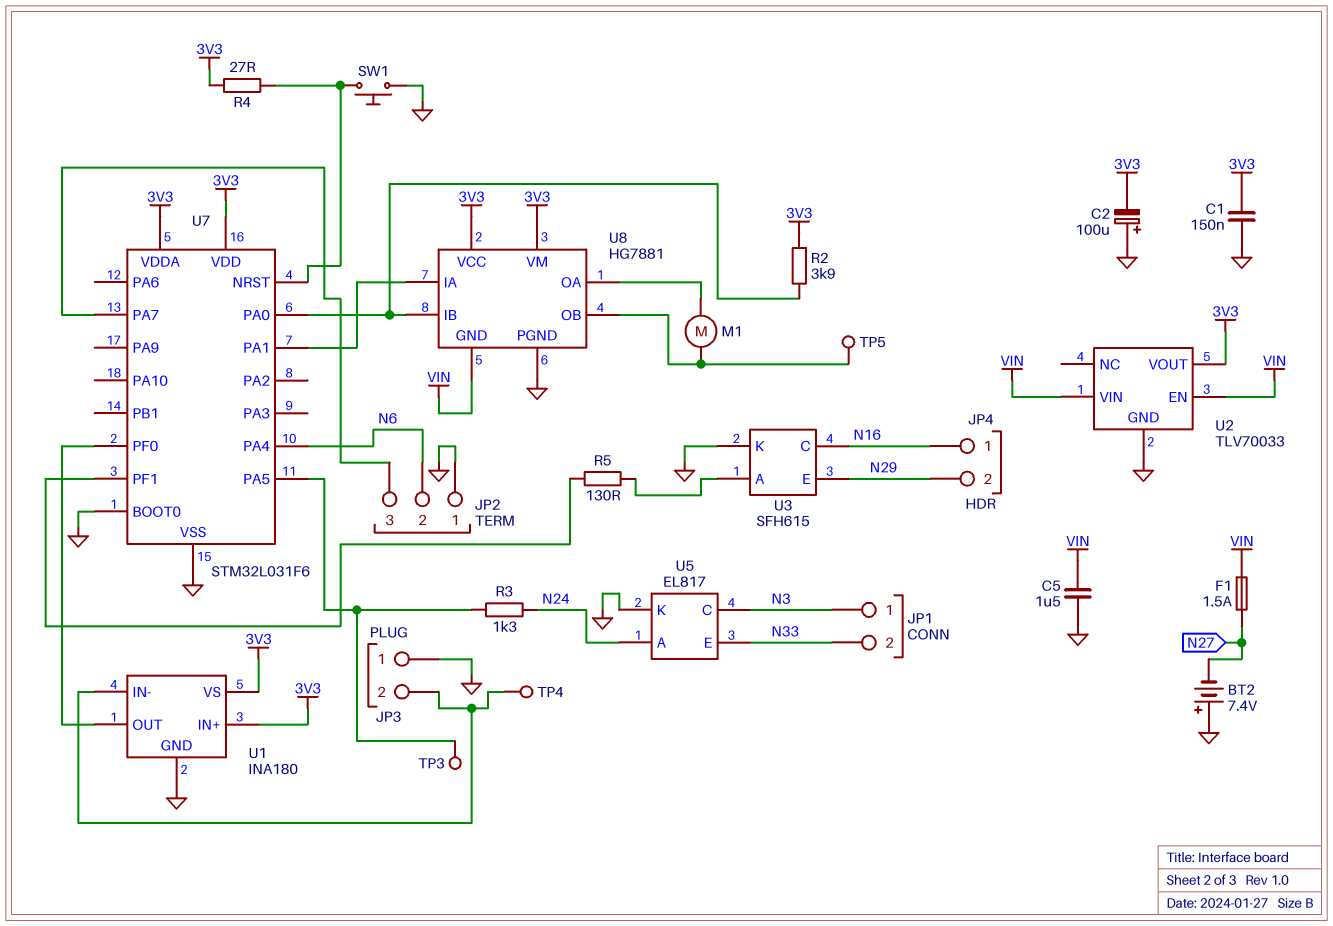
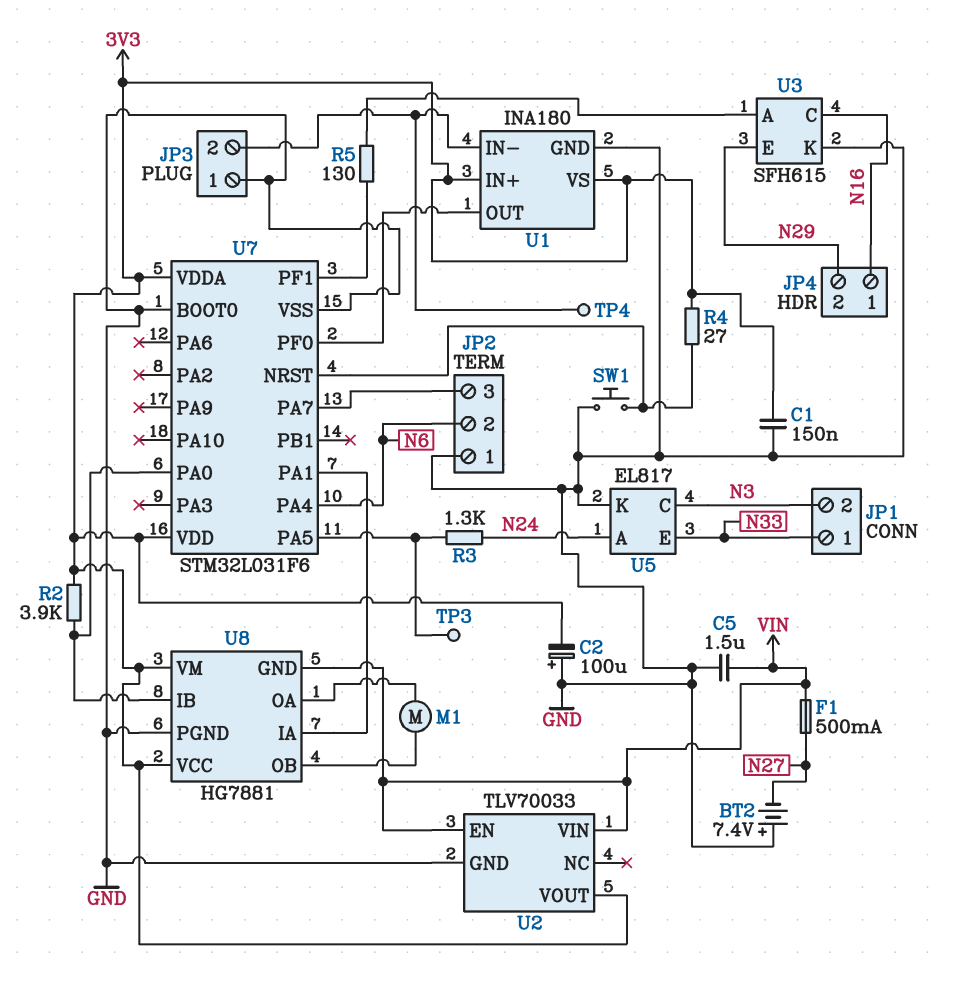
F1: 1.5A (N27, VIN) -> 500mA (N27, VIN)
JP1 pin 1: N3 -> N33
JP1 pin 2: N33 -> N3
TP5: test point (U8/OB) -> none

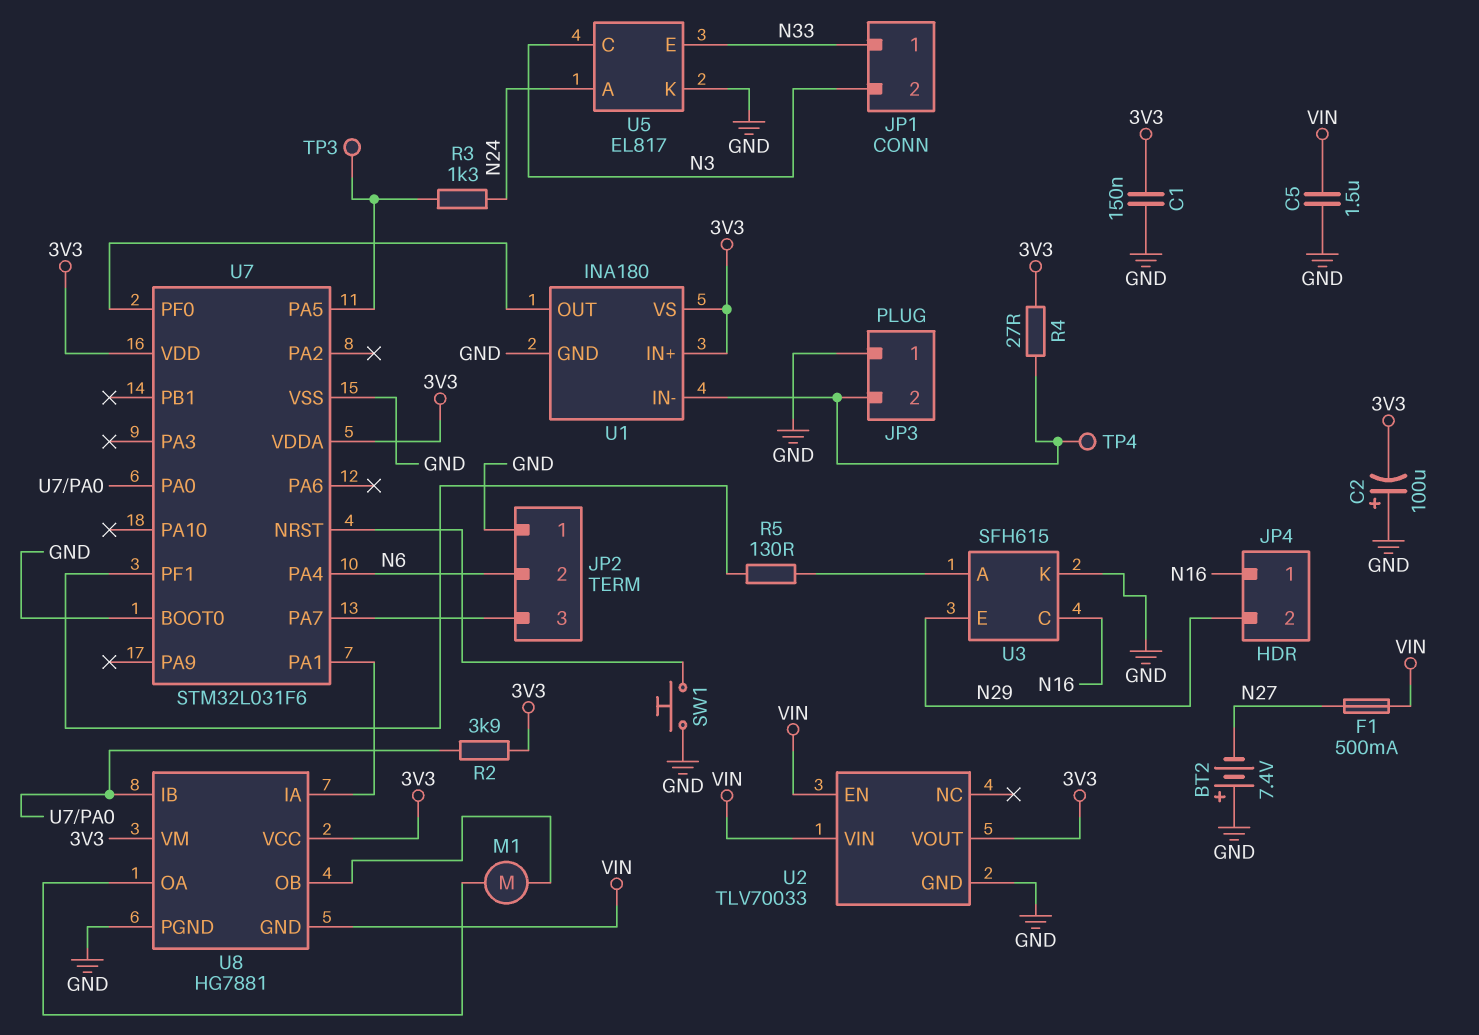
R4: 27 (3V3, U7/NRST) -> 27 (3V3, JP3/2)

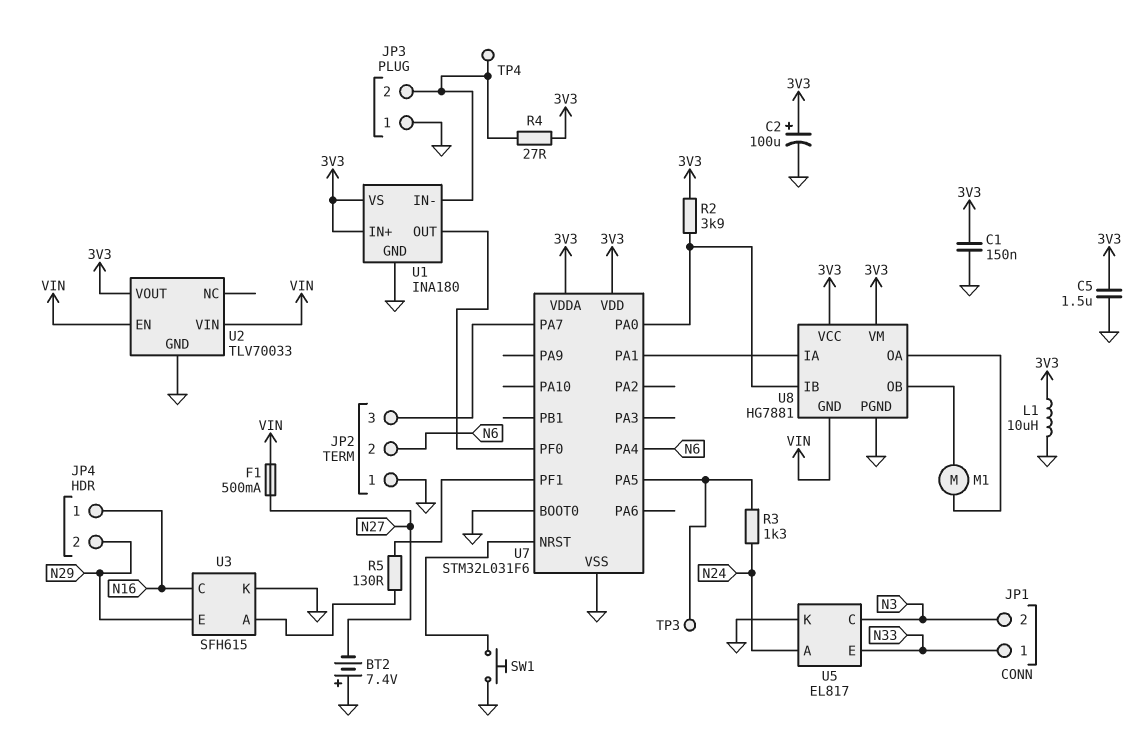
C2: 100uF (plus GND, minus 3V3) -> 100uF (plus 3V3, minus GND)
C5: 1.5uF (GND, VIN) -> 1.5uF (3V3, GND)
L1: none -> 10uH (3V3, GND)

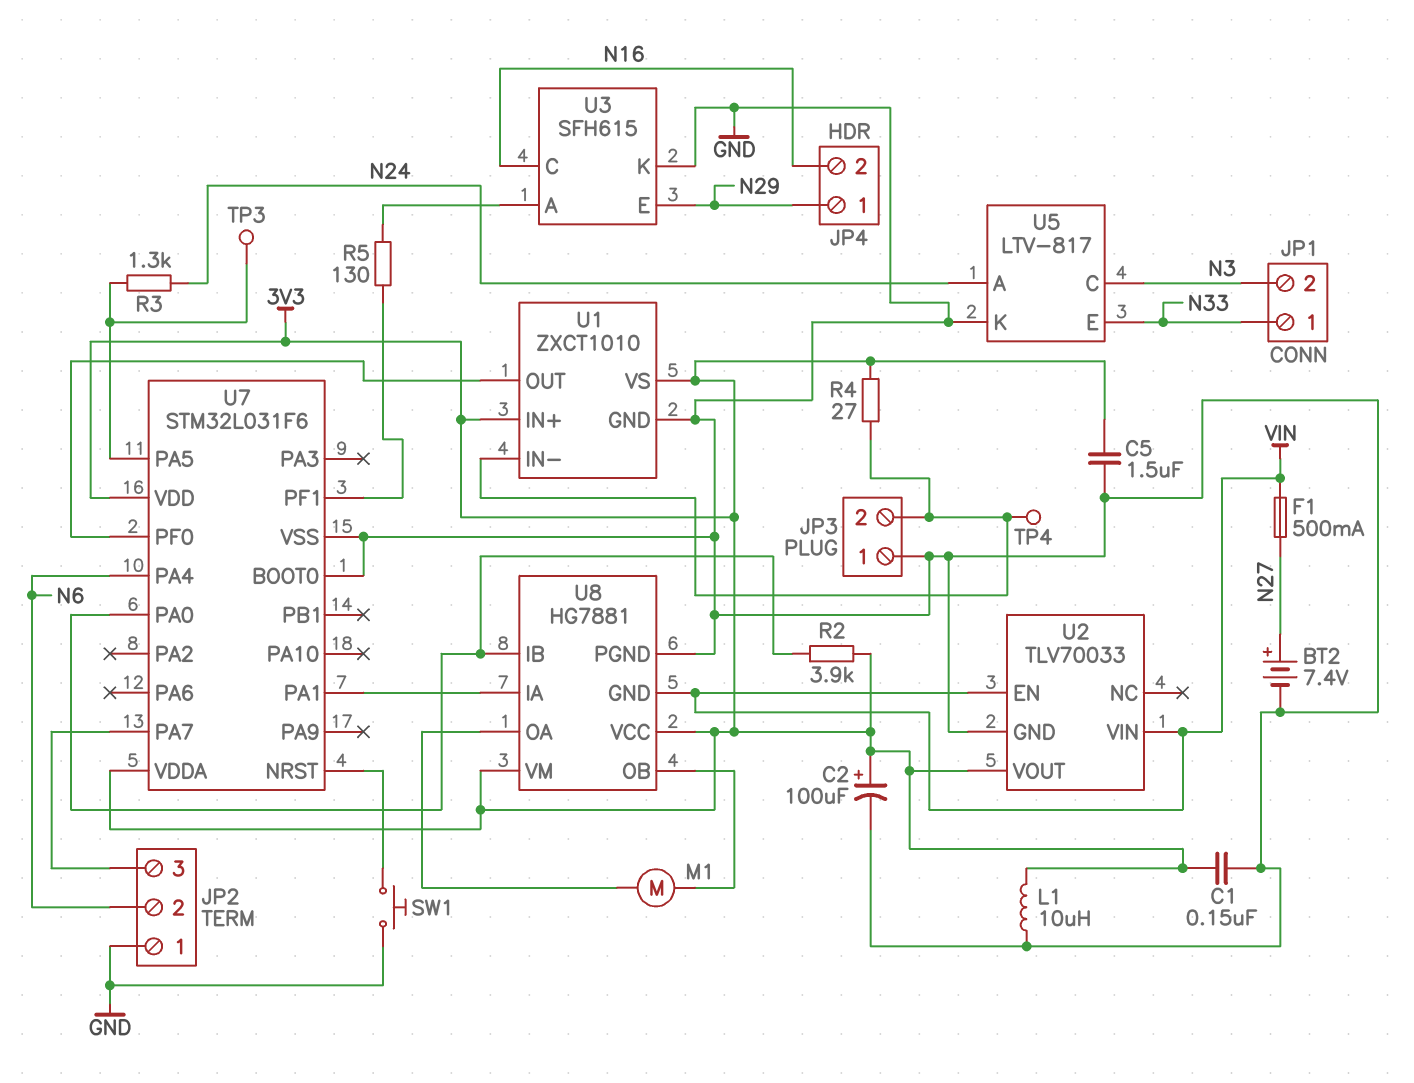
BT2: 7.4V (plus GND, minus N27) -> 7.4V (plus N27, minus GND)
JP4 pin 1: N16 -> N29
JP4 pin 2: N29 -> N16
U1: INA180 -> ZXCT1010
U5: EL817 -> LTV-817

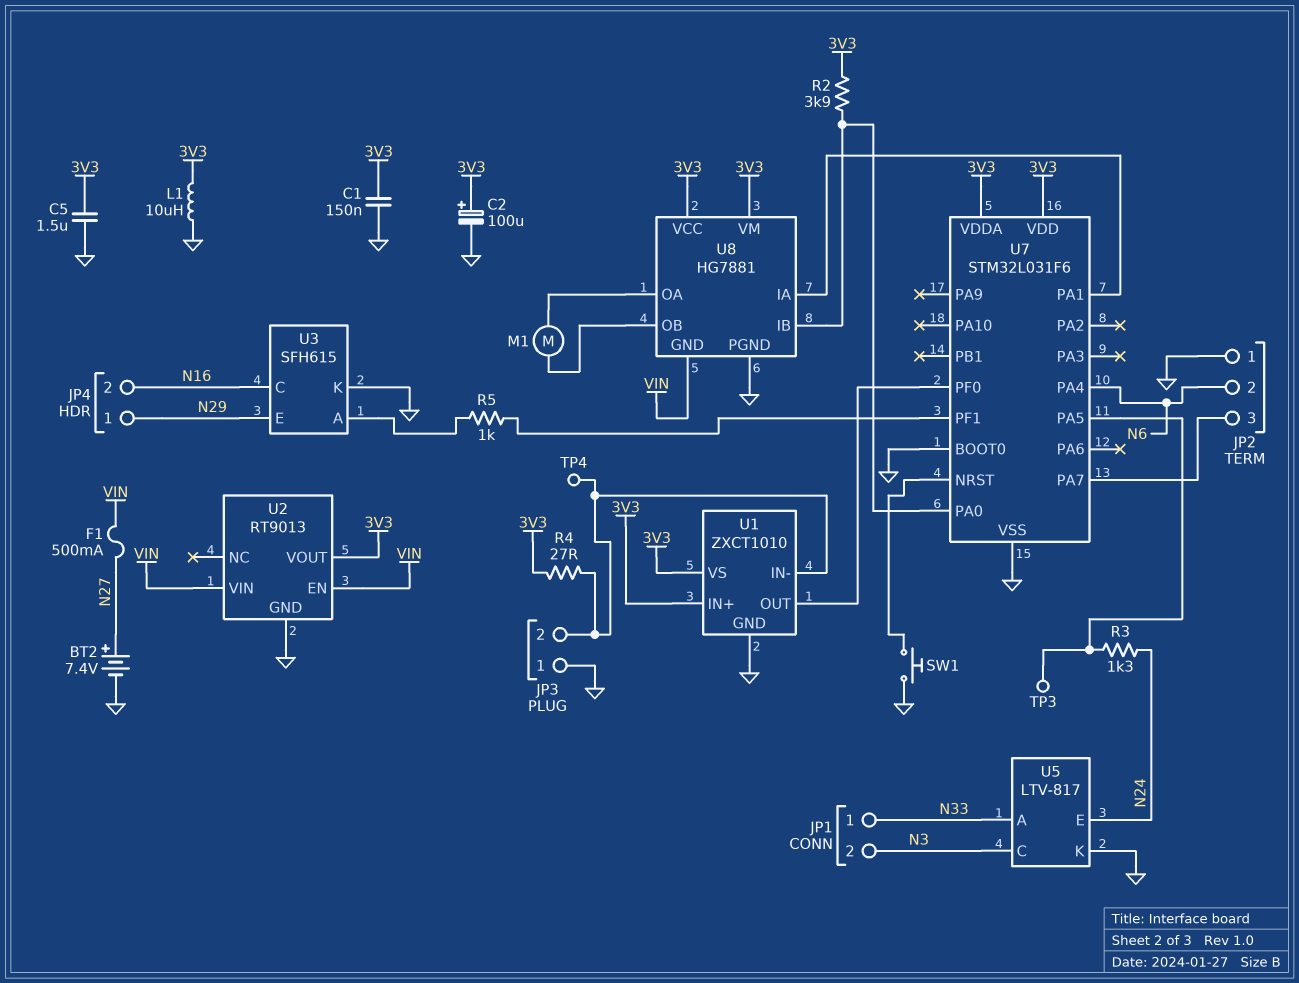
R5: 130 (U3/A, U7/PF1) -> 1k (U3/A, U7/PF1)
U2: TLV70033 -> RT9013
U5 pin A: N24 -> N33
U5 pin E: N33 -> N24

